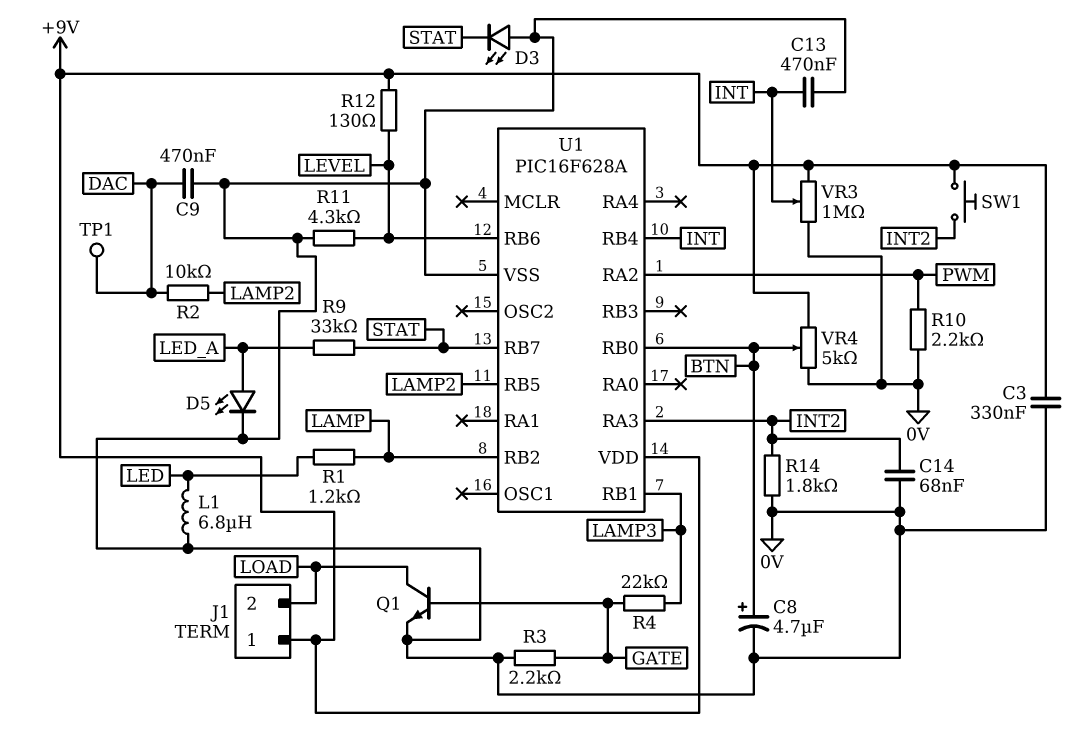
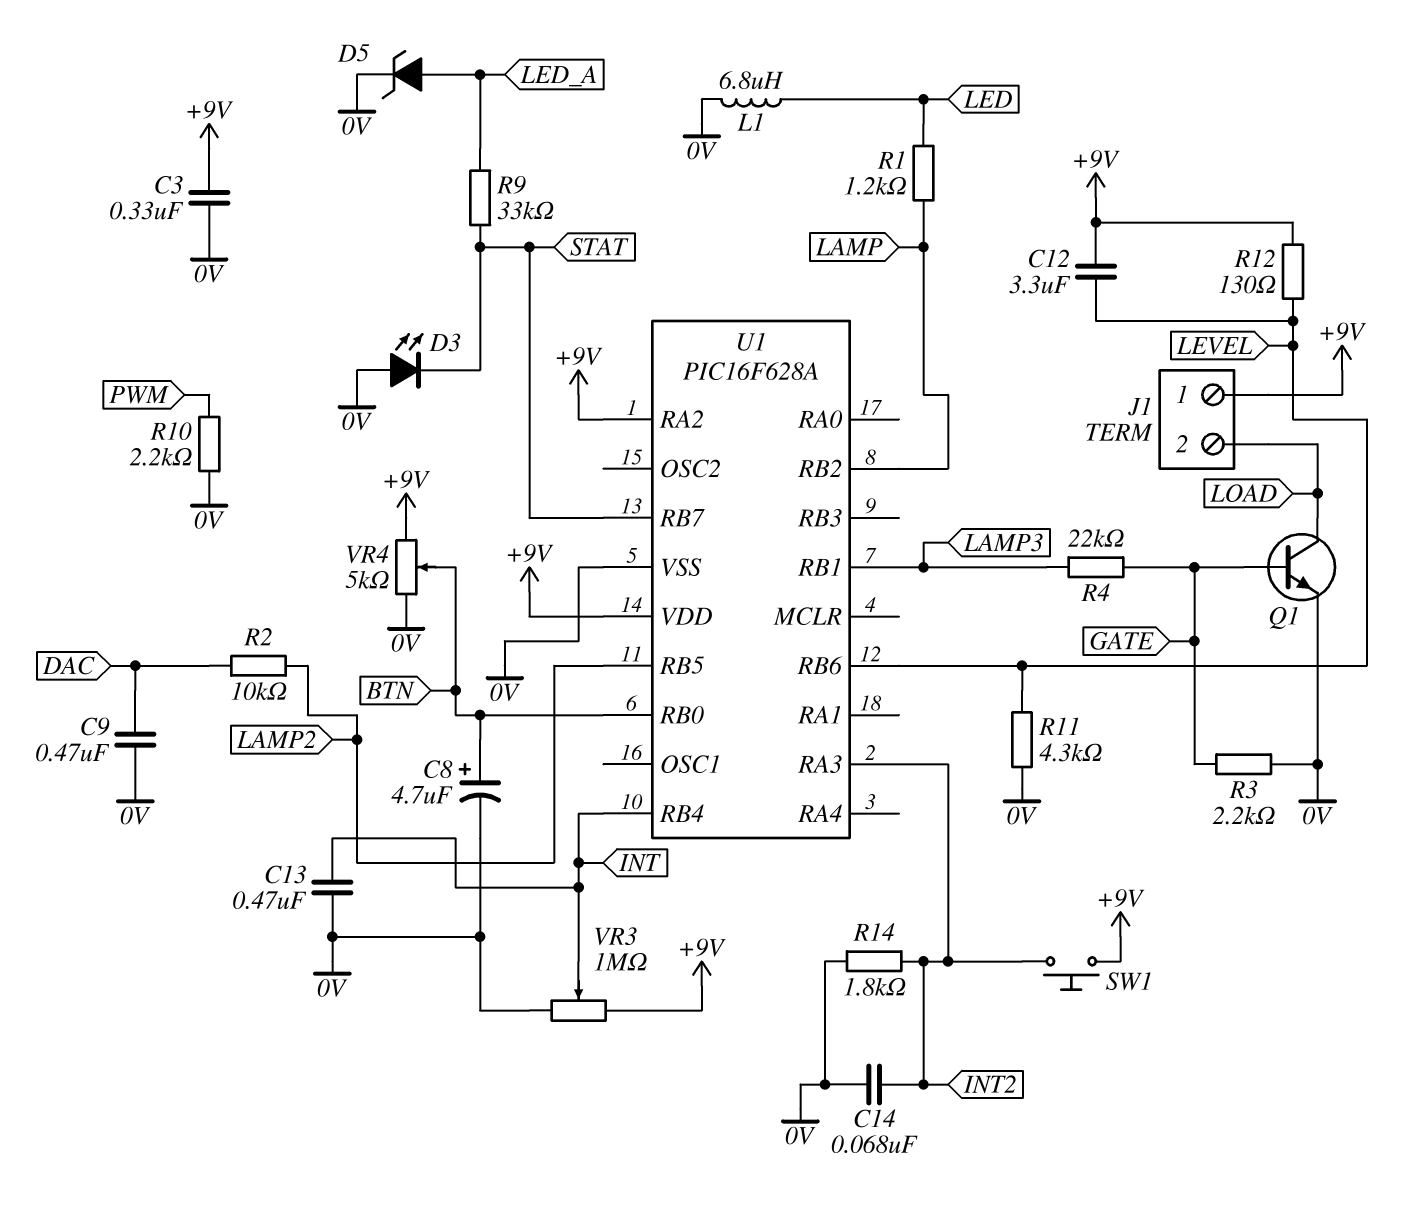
C12: none -> 3.3uF (+9V, LEVEL)
D5: LED (A LED_A, K 0V) -> zener (A LED_A, K 0V)
TP1: test point (DAC) -> none
U1 pin RA2: PWM -> +9V

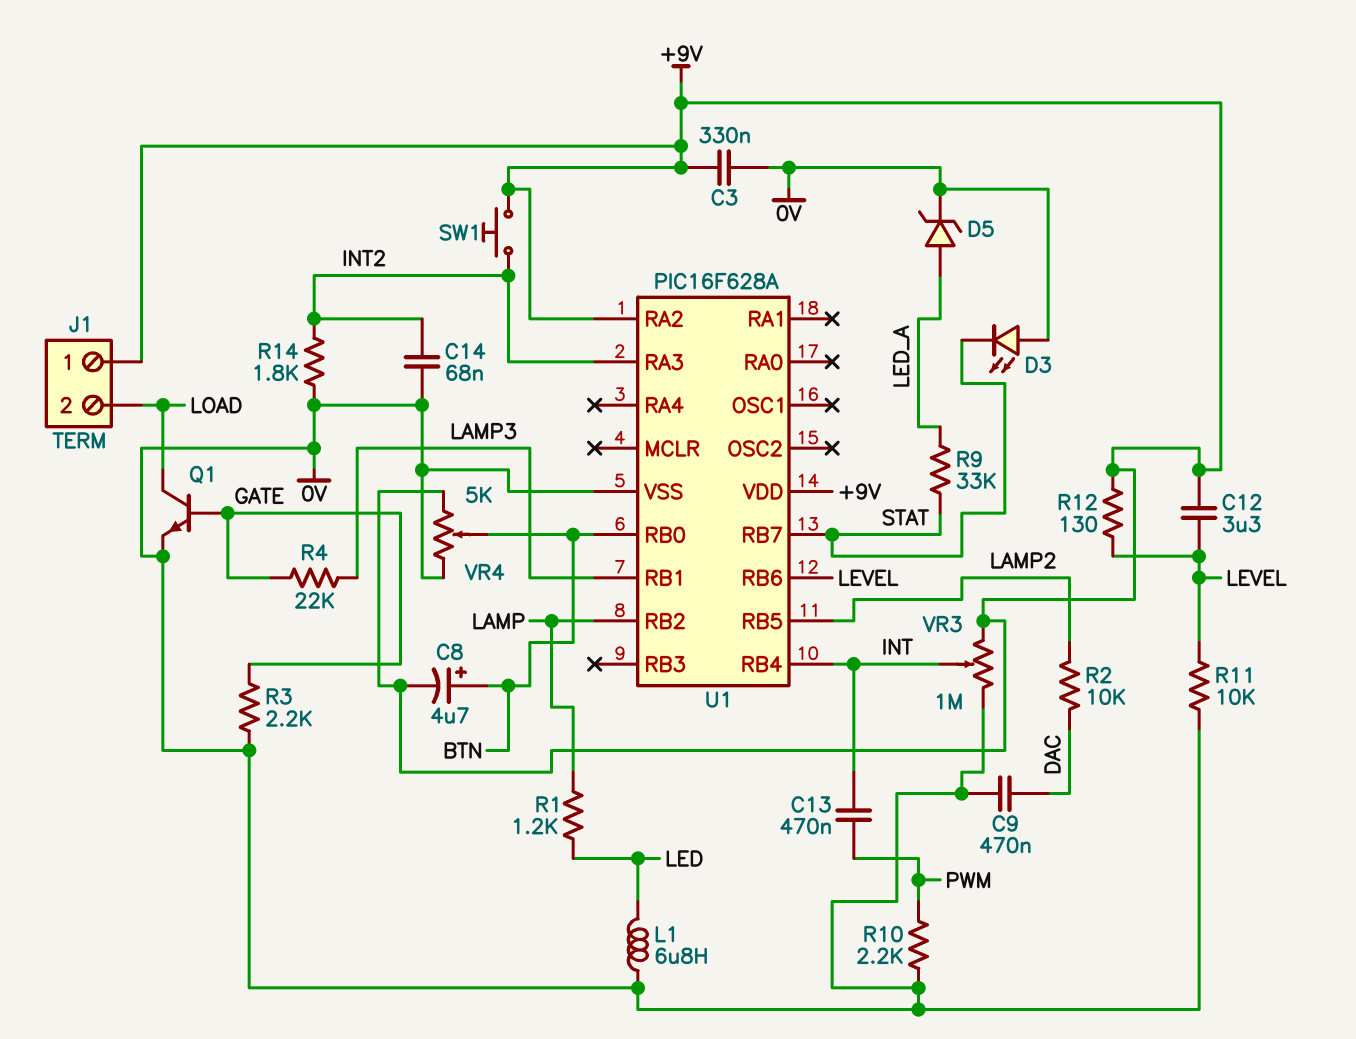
C8: 4.7uF (plus BTN, minus 0V) -> 4.7uF (plus BTN, minus +9V)
C13: 470nF (0V, INT) -> 470nF (INT, PWM)
R11: 4.3k (0V, LEVEL) -> 10k (0V, LEVEL)

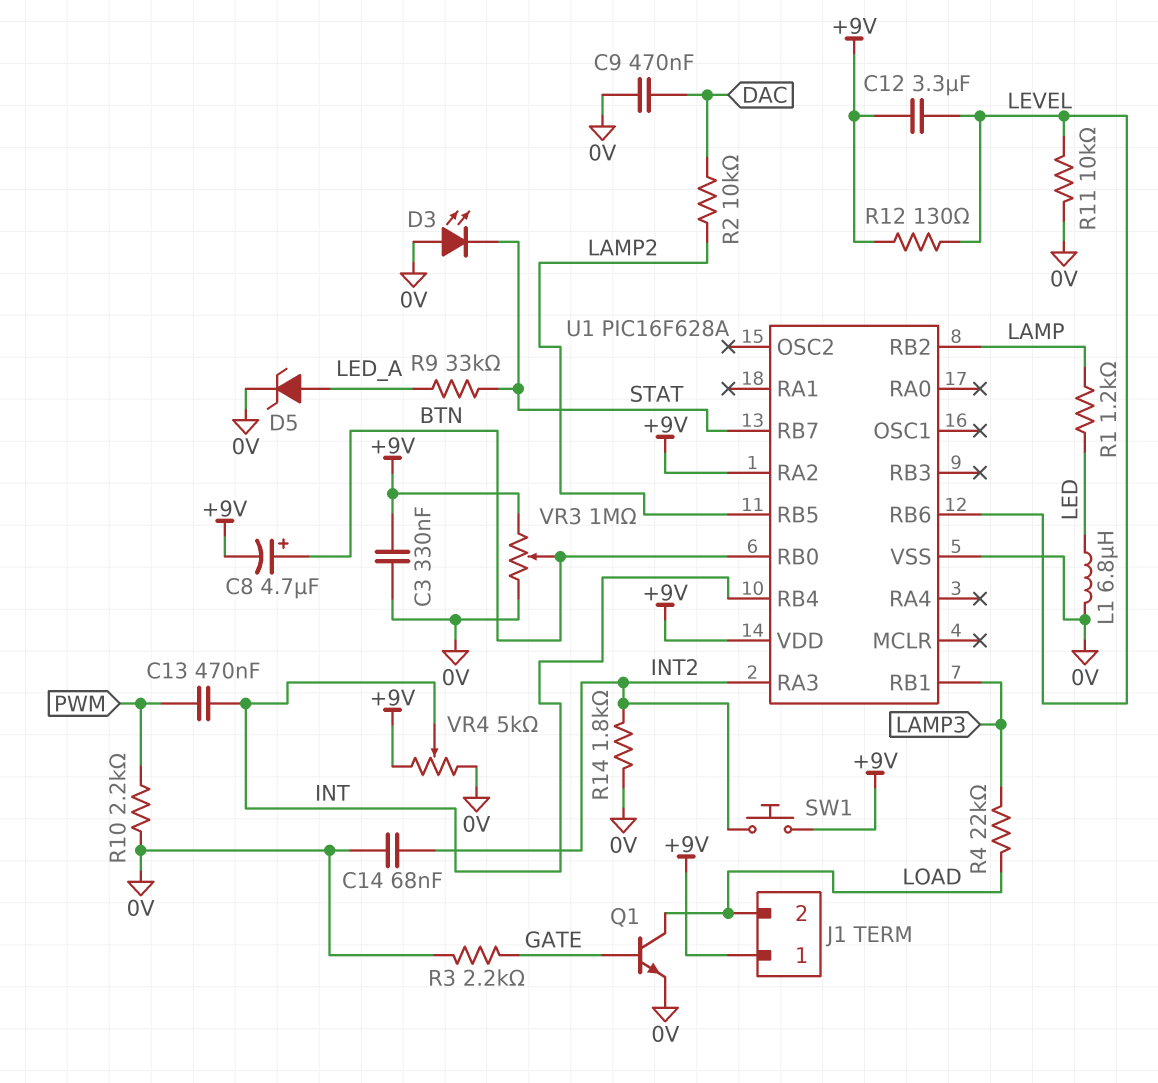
R4: 22k (GATE, LAMP3) -> 22k (LAMP3, LOAD)
VR3: 1M (+9V, 0V, wiper INT) -> 1M (+9V, 0V, wiper BTN)
VR4: 5k (+9V, 0V, wiper BTN) -> 5k (+9V, 0V, wiper INT)

